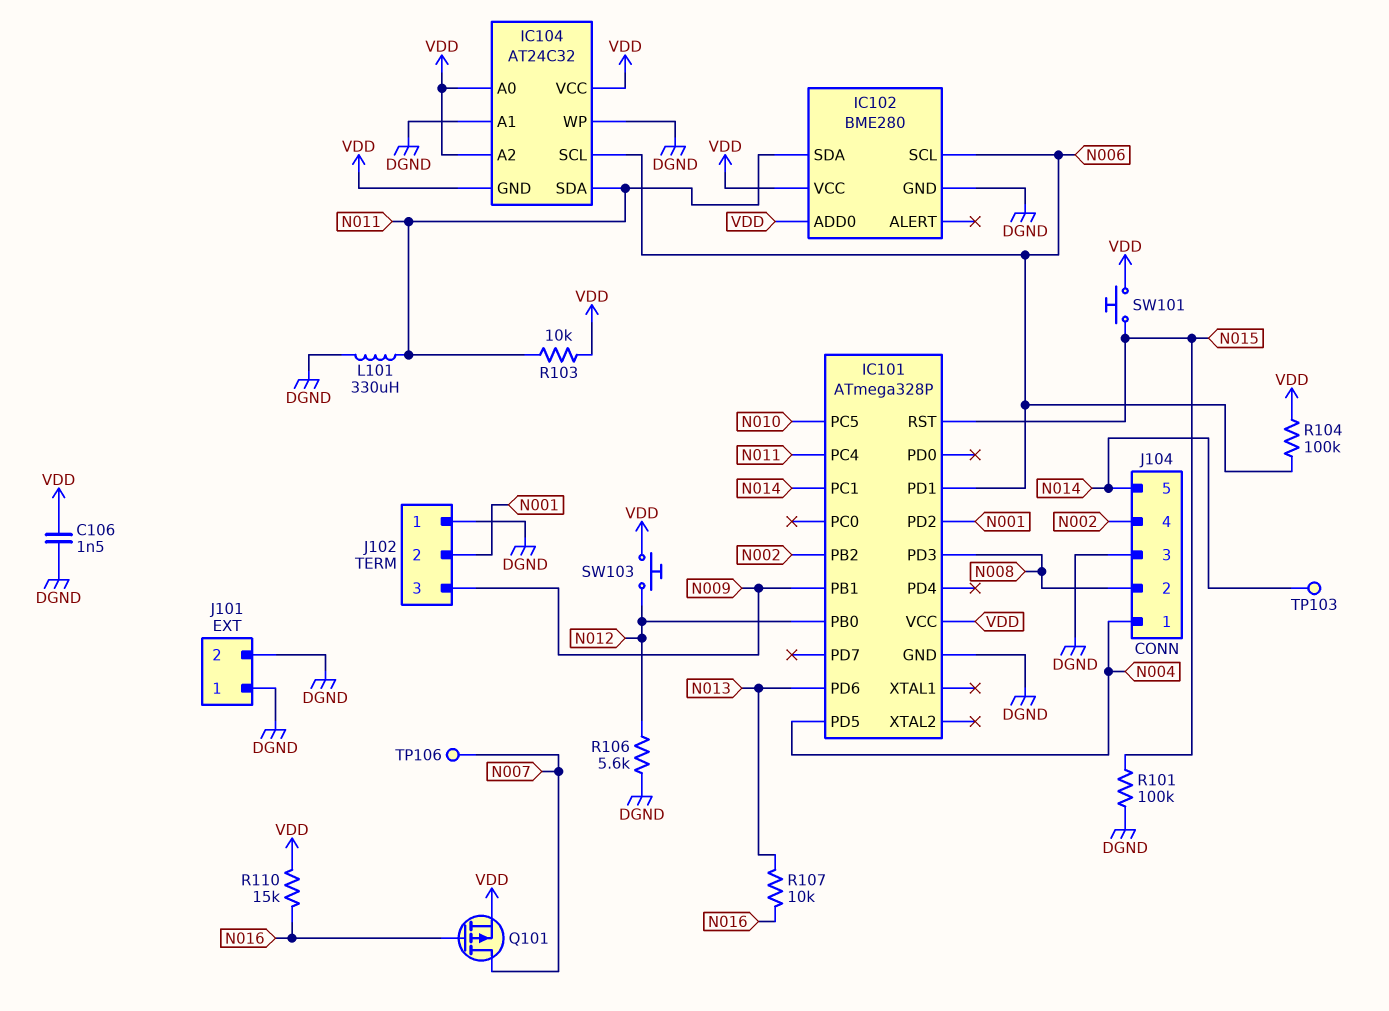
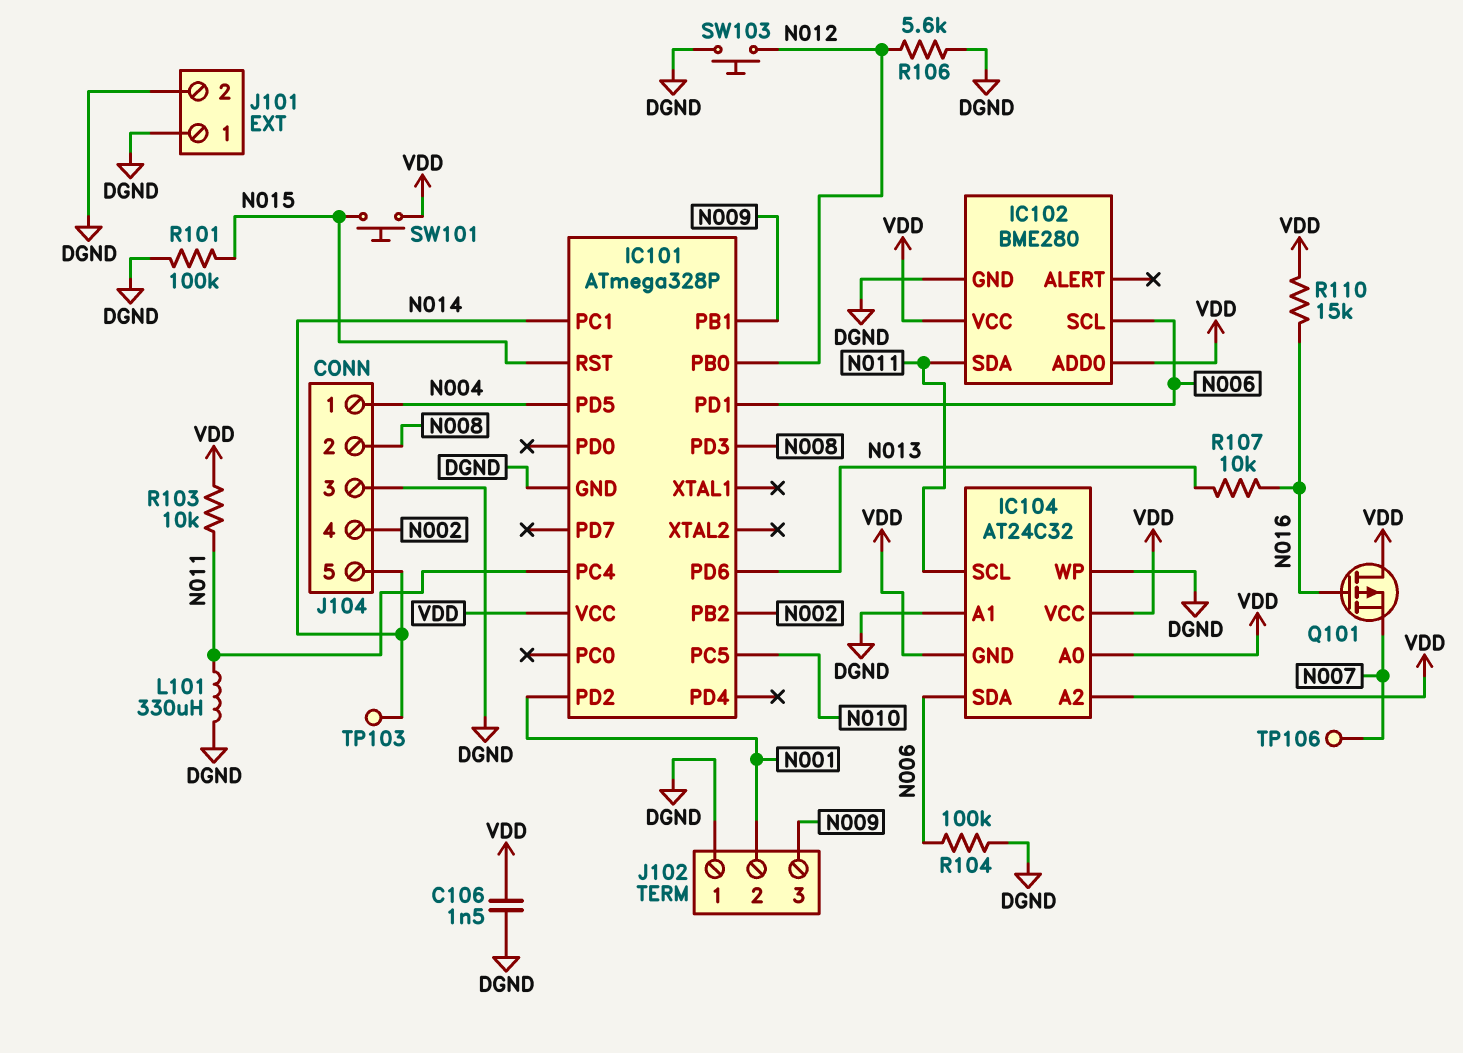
IC104 pin SCL: N006 -> N011
IC104 pin SDA: N011 -> N006
Q101: PMOS (G N016, D N007, S VDD) -> PMOS (G N016, D VDD, S N007)
R104: 100k (N006, VDD) -> 100k (DGND, N006)
SW103: button (N012, VDD) -> button (DGND, N012)

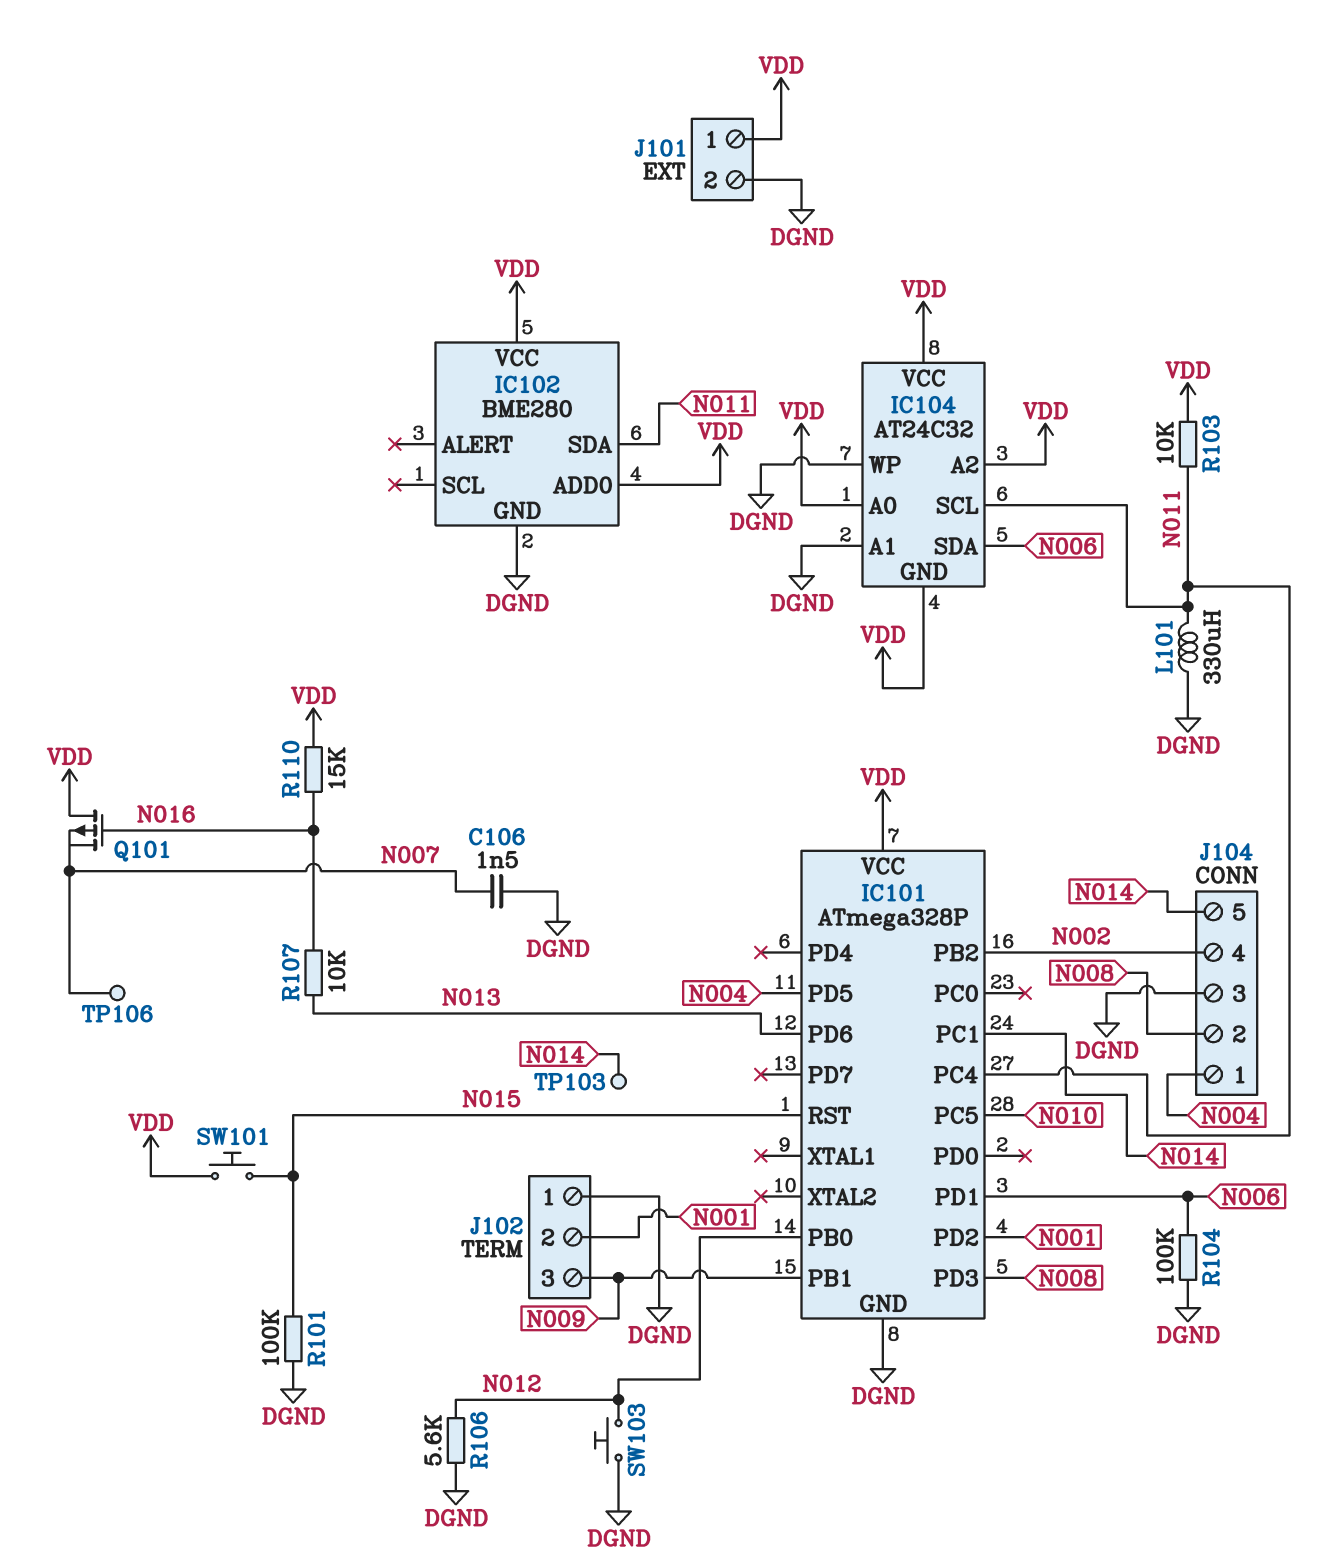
C106: 1.5nF (DGND, VDD) -> 1.5nF (DGND, N007)
IC102 pin SCL: N006 -> none
J101 pin 1: DGND -> VDD

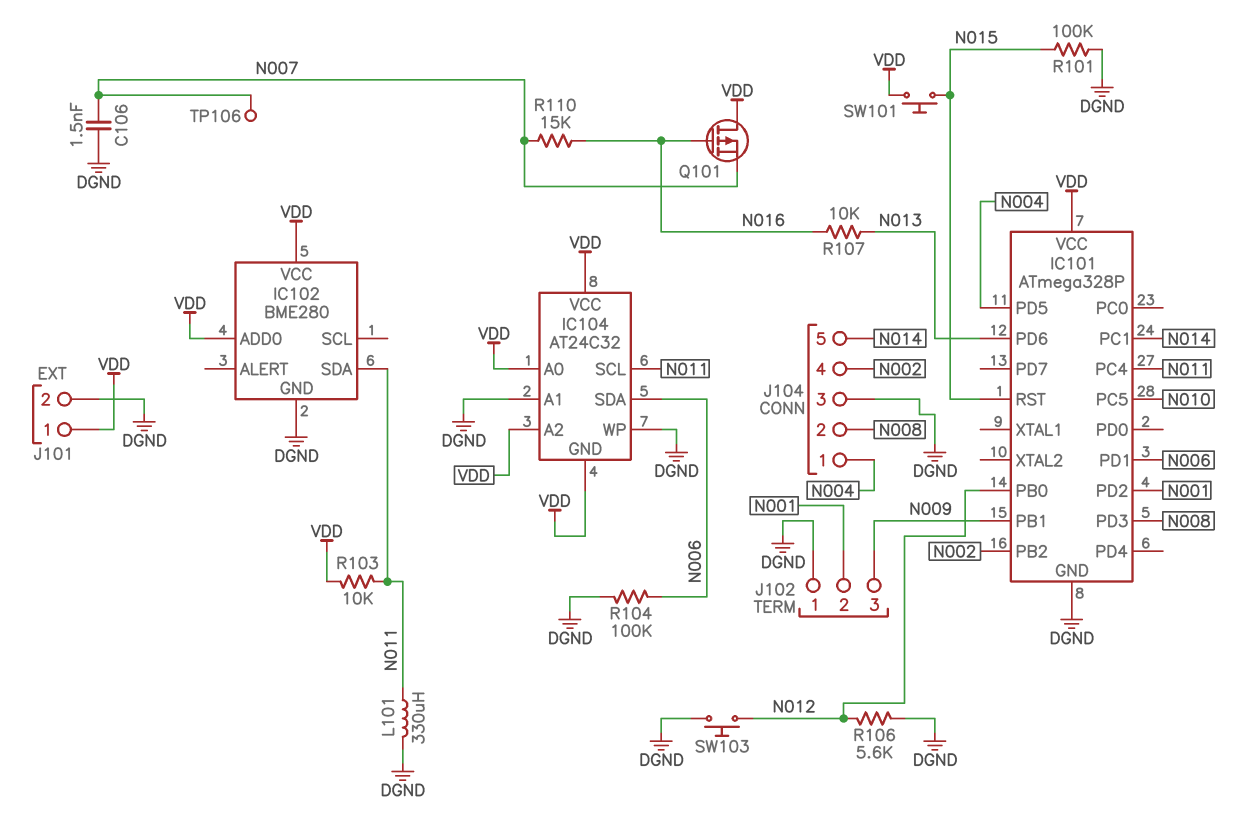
R110: 15k (N016, VDD) -> 15k (N007, N016)
TP103: test point (N014) -> none

